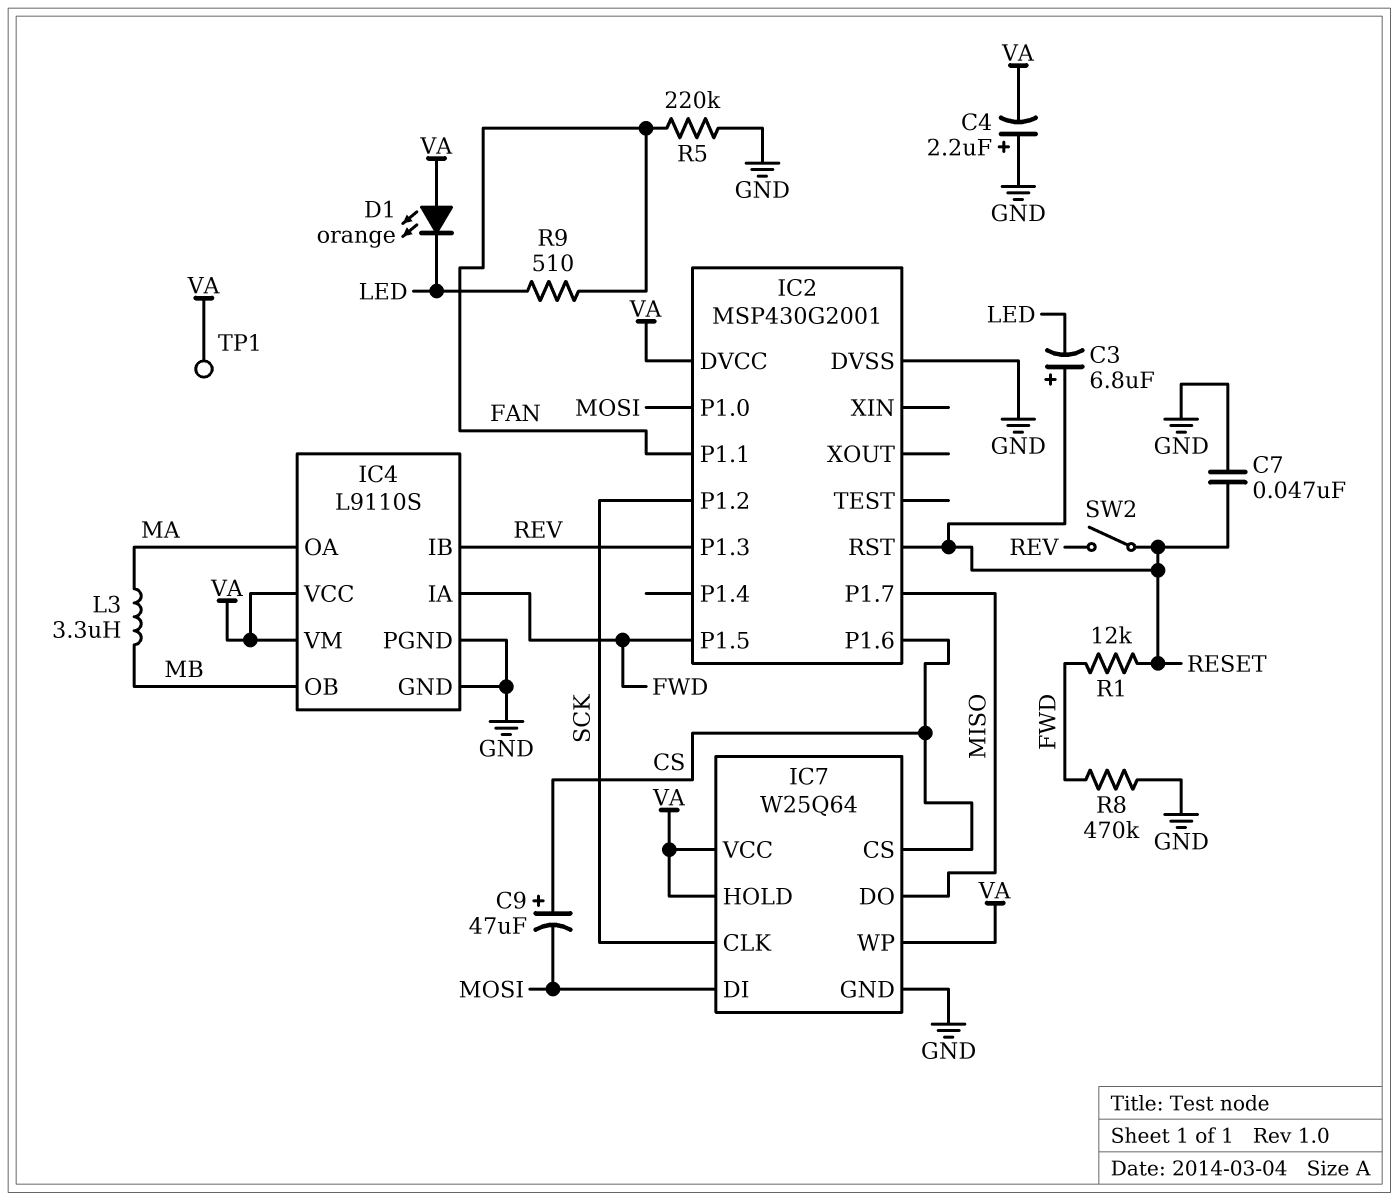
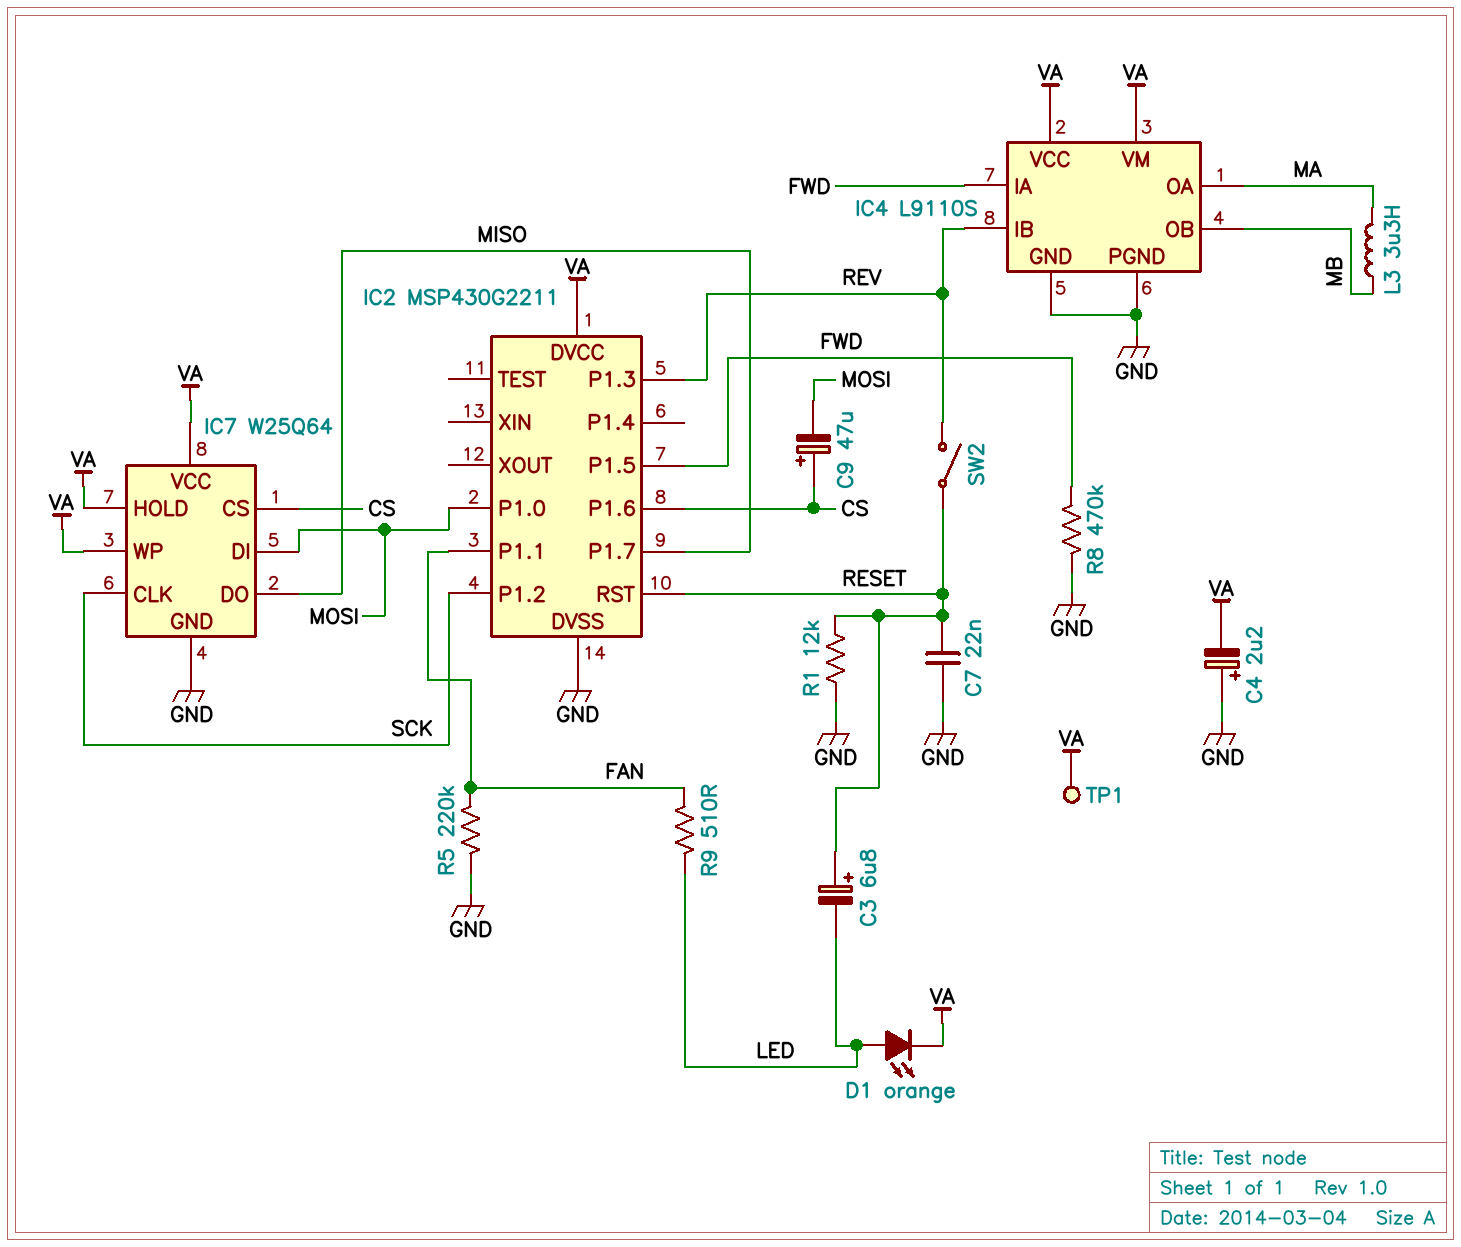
C7: 47nF (GND, RESET) -> 22nF (GND, RESET)
D1: LED orange (A VA, K LED) -> LED orange (A LED, K VA)
IC2: MSP430G2001 -> MSP430G2211
R1: 12k (FWD, RESET) -> 12k (GND, RESET)

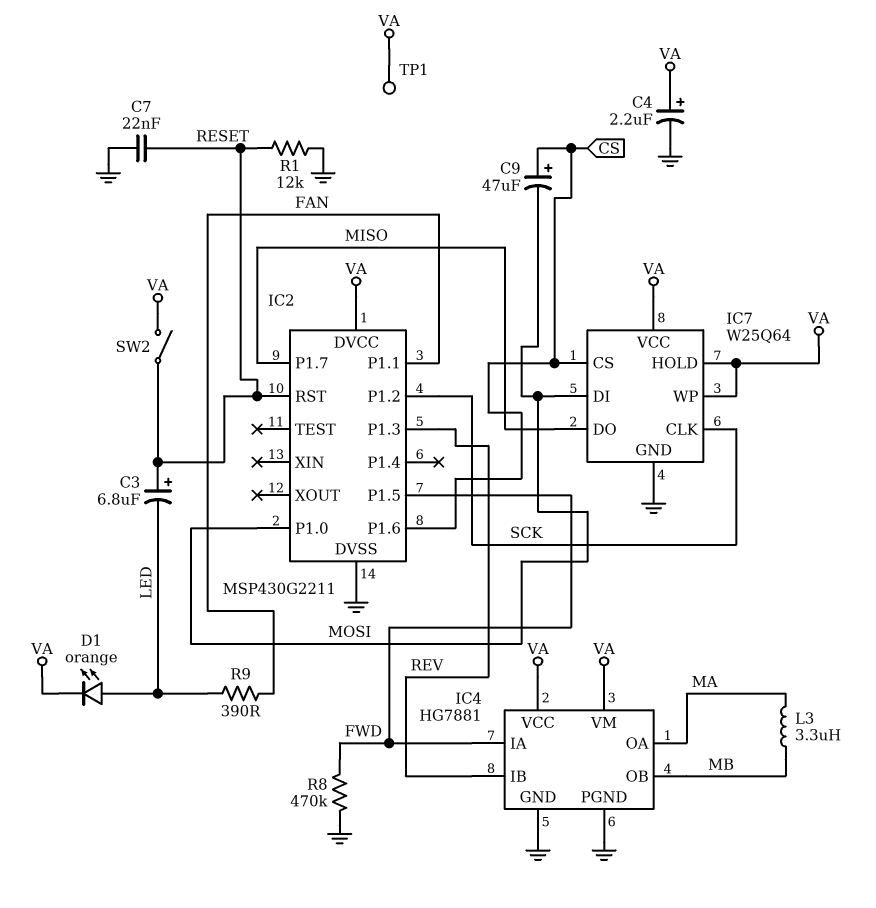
C4: 2.2uF (plus GND, minus VA) -> 2.2uF (plus VA, minus GND)
IC4: L9110S -> HG7881
R5: 220k (FAN, GND) -> none
R9: 510 (FAN, LED) -> 390 (FAN, LED)
SW2: switch (RESET, REV) -> switch (RESET, VA)

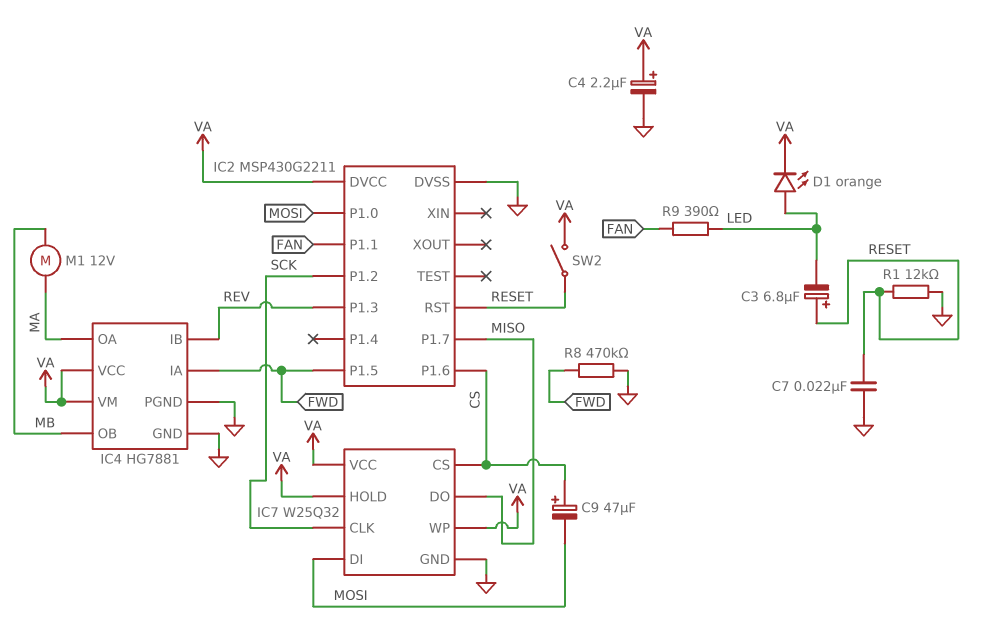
IC7: W25Q64 -> W25Q32
L3: 3.3uH (MA, MB) -> none
M1: none -> motor 12V (MA, MB)
TP1: test point (VA) -> none

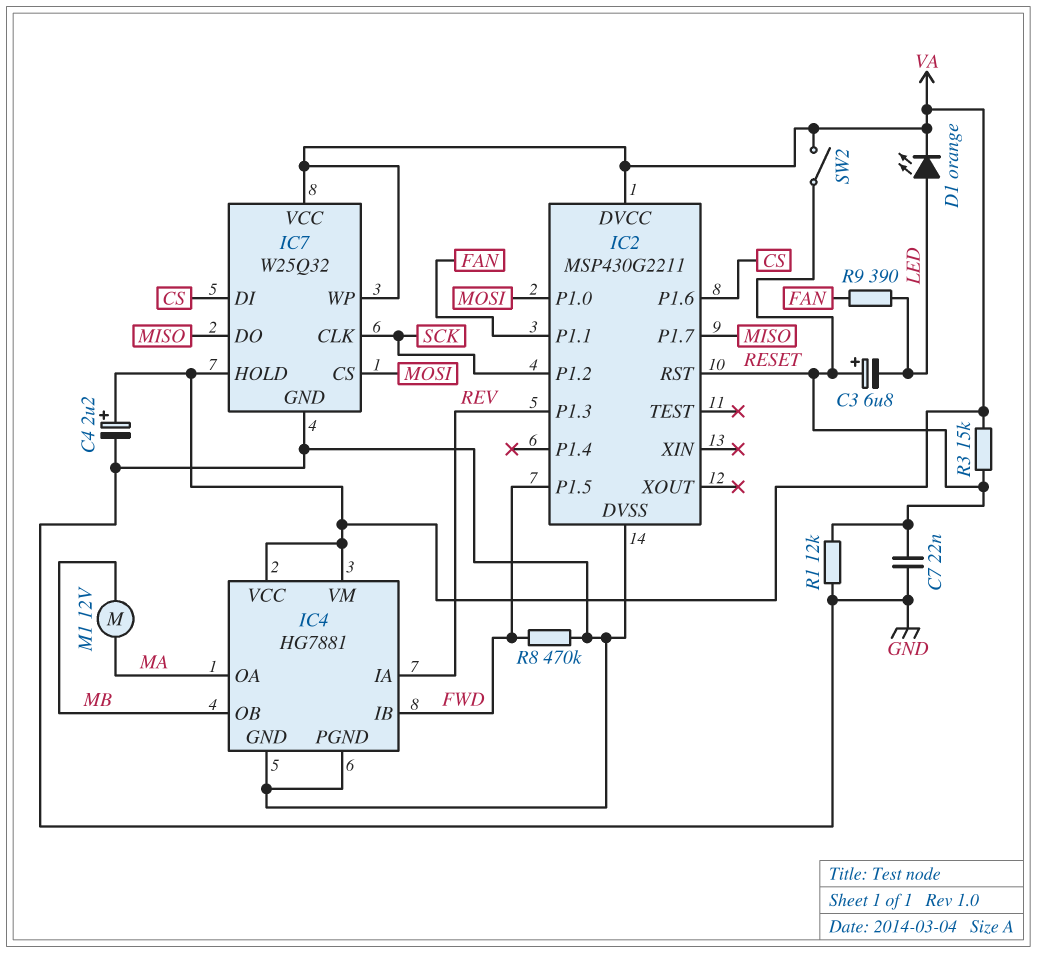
C9: 47uF (plus CS, minus MOSI) -> none
IC4 pin IA: FWD -> REV
IC4 pin IB: REV -> FWD
IC7 pin CS: CS -> MOSI
IC7 pin DI: MOSI -> CS
R3: none -> 15k (RESET, VA)

